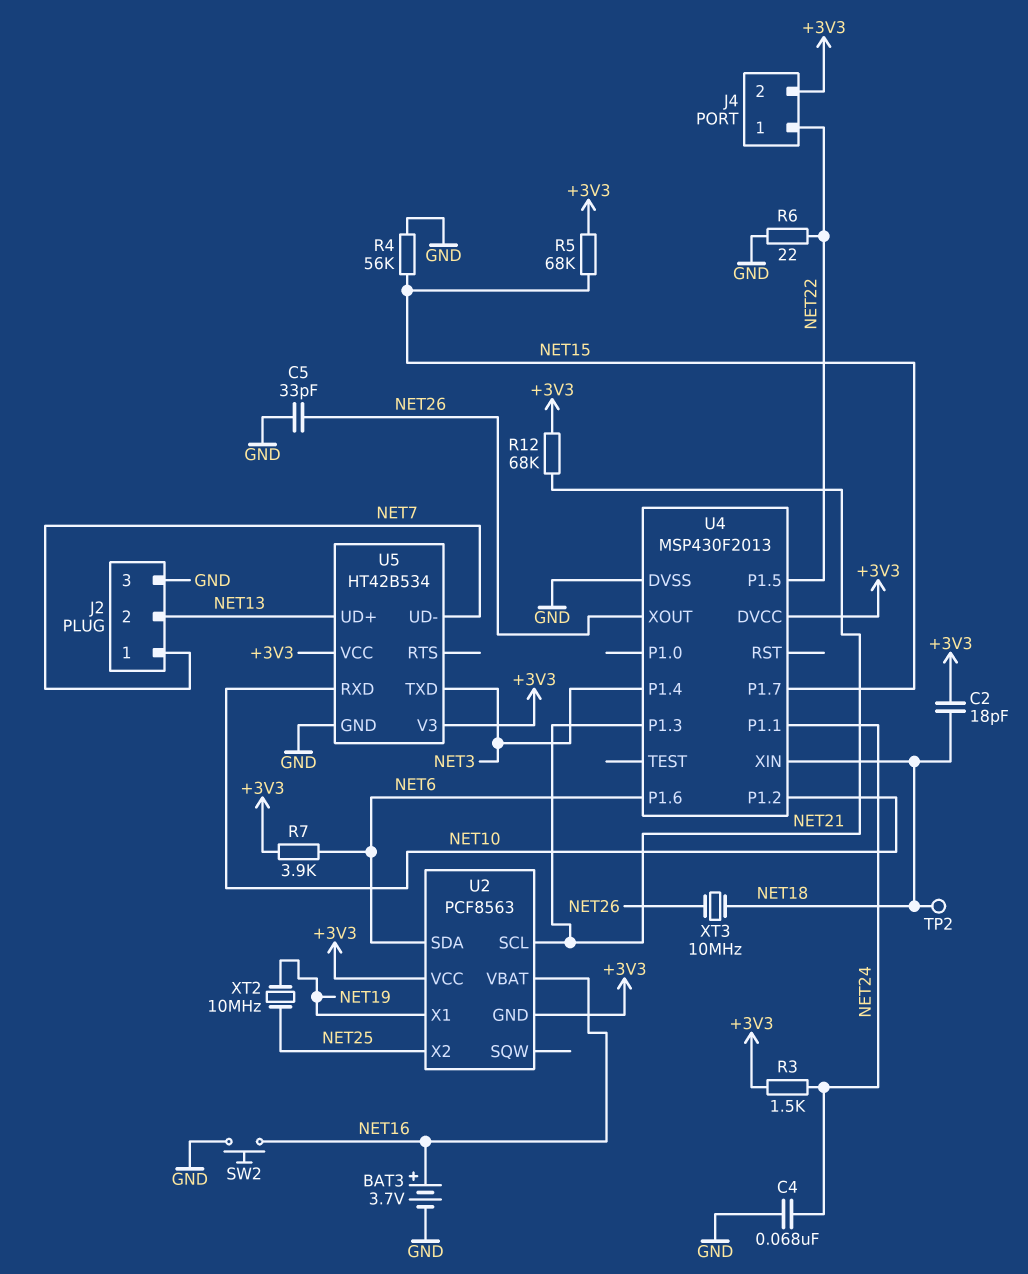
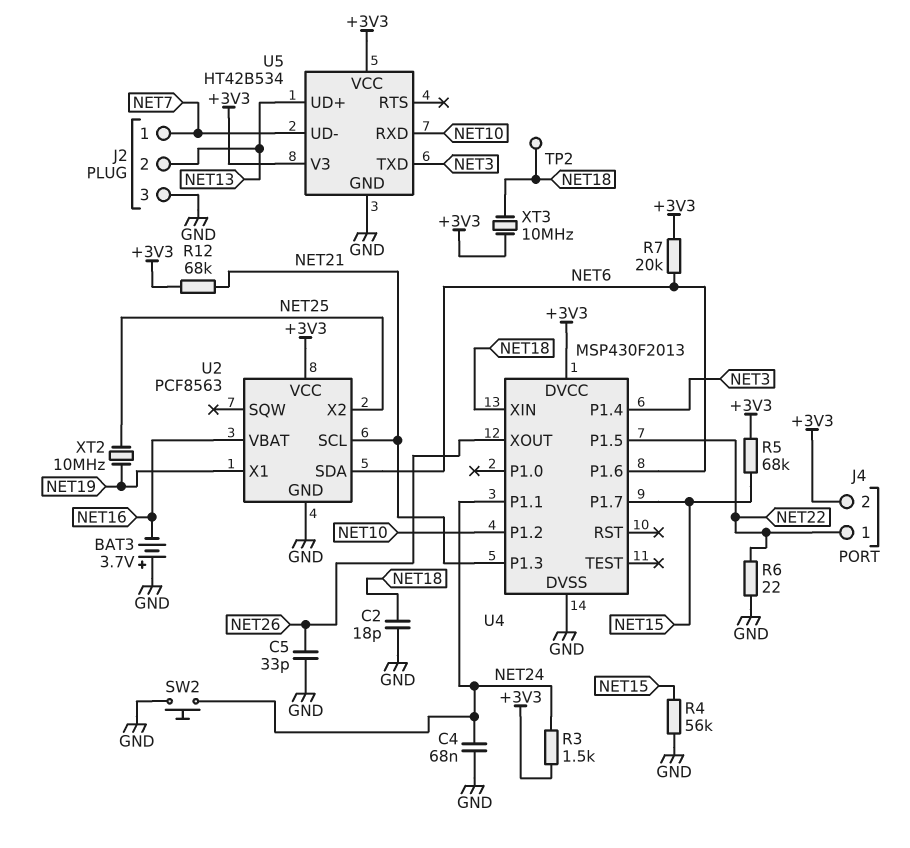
BAT3: 3.7V (plus NET16, minus GND) -> 3.7V (plus GND, minus NET16)
C2: 18pF (+3V3, NET18) -> 18pF (GND, NET18)
R7: 3.9k (+3V3, NET6) -> 20k (+3V3, NET6)
SW2: button (GND, NET16) -> button (GND, NET24)
U2 pin GND: +3V3 -> GND
XT3: 10MHz (NET18, NET26) -> 10MHz (+3V3, NET18)

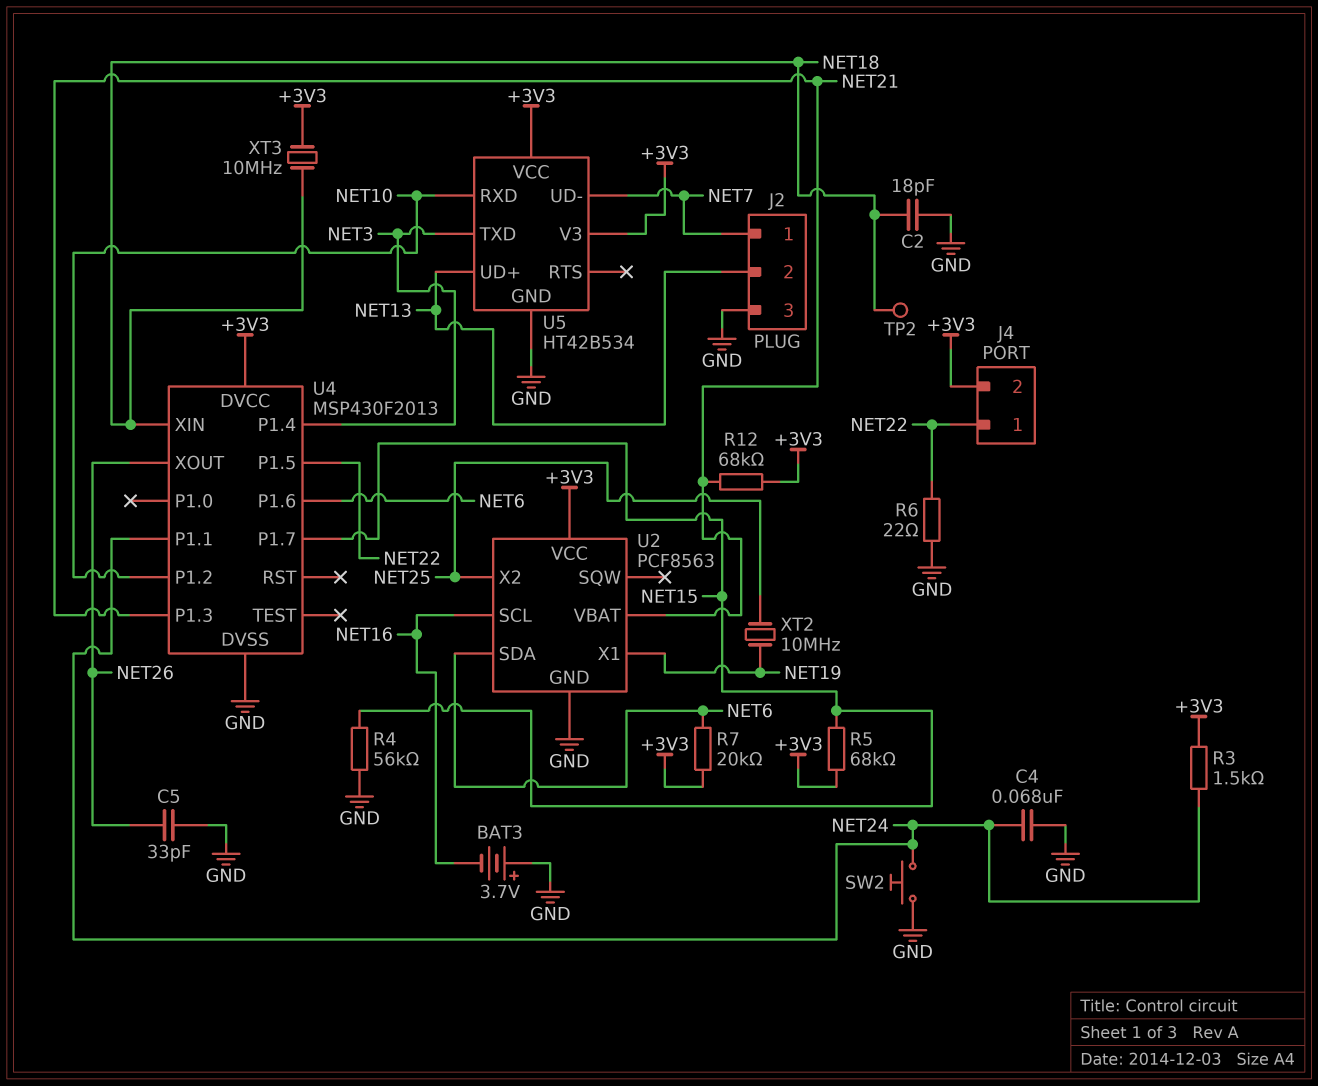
U2 pin SCL: NET21 -> NET16
U2 pin VBAT: NET16 -> NET21

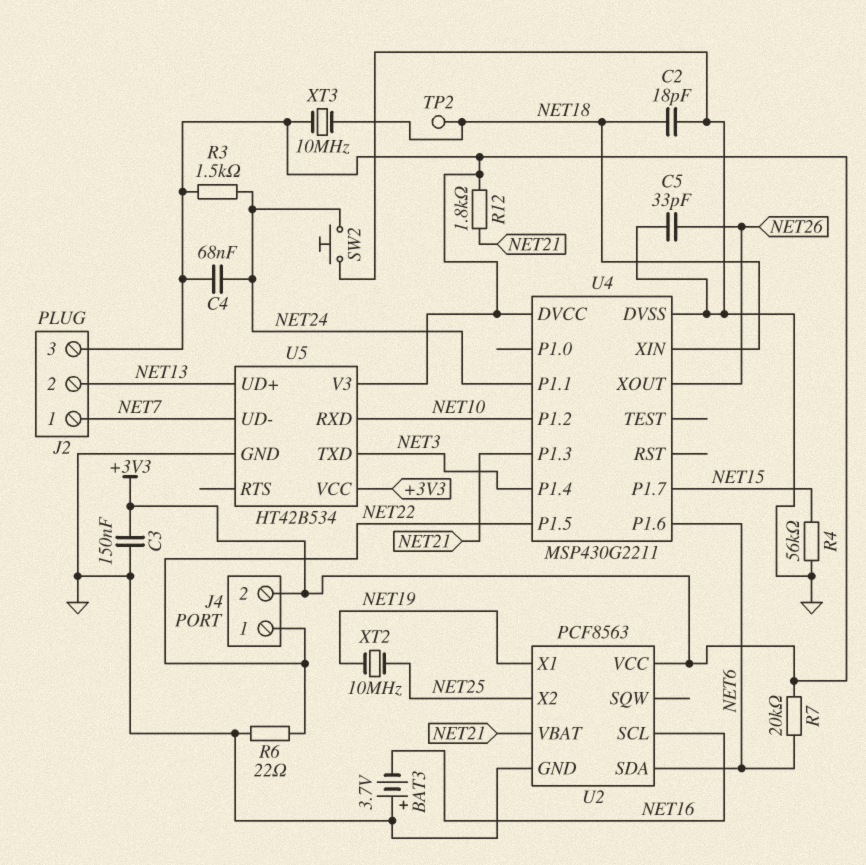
C3: none -> 150nF (+3V3, GND)
C4: 68nF (GND, NET24) -> 68nF (+3V3, NET24)
J2 pin 3: GND -> +3V3
R5: 68k (+3V3, NET15) -> none
R12: 68k (+3V3, NET21) -> 1.8k (+3V3, NET21)
U4: MSP430F2013 -> MSP430G2211

